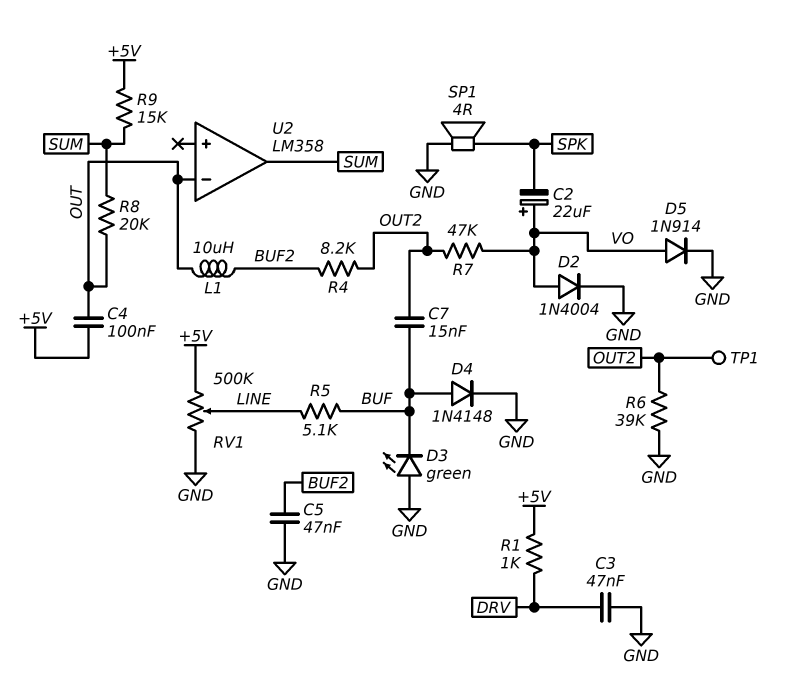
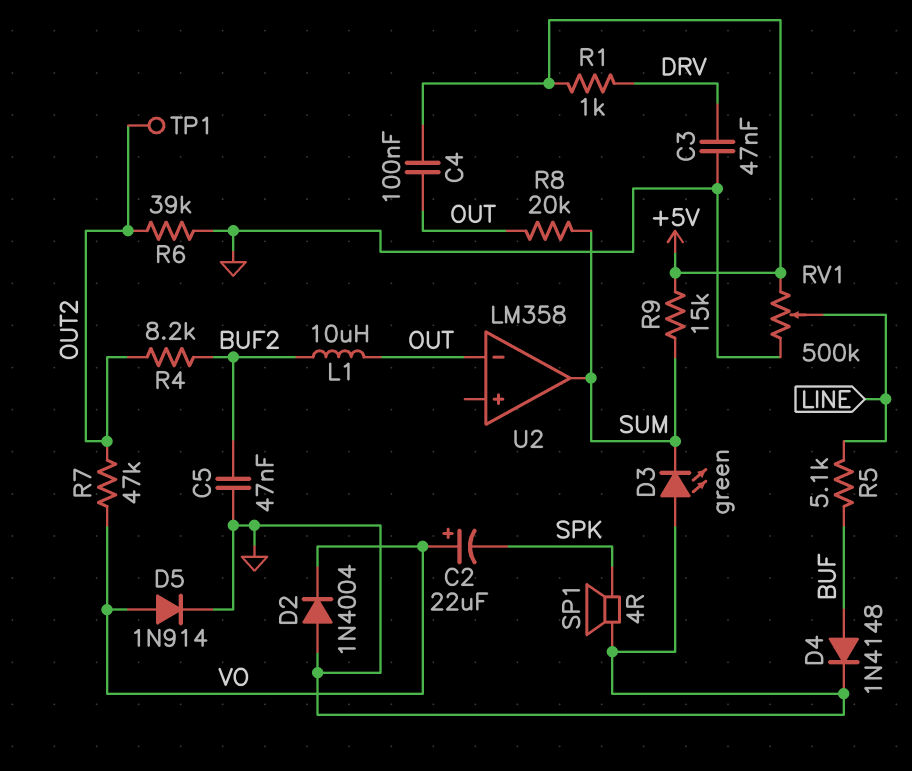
C7: 15nF (BUF, OUT2) -> none
D2: diode 1N4004 (A VO, K GND) -> diode 1N4004 (A GND, K VO)
D3: LED green (A GND, K BUF) -> LED green (A GND, K SUM)

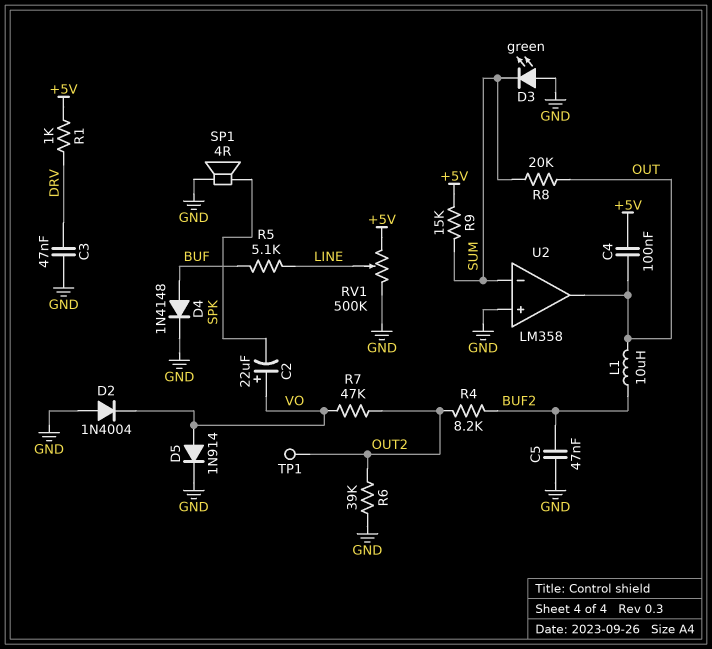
U2 pin in+: none -> GND
U2 pin in-: OUT -> SUM
U2 pin out: SUM -> OUT

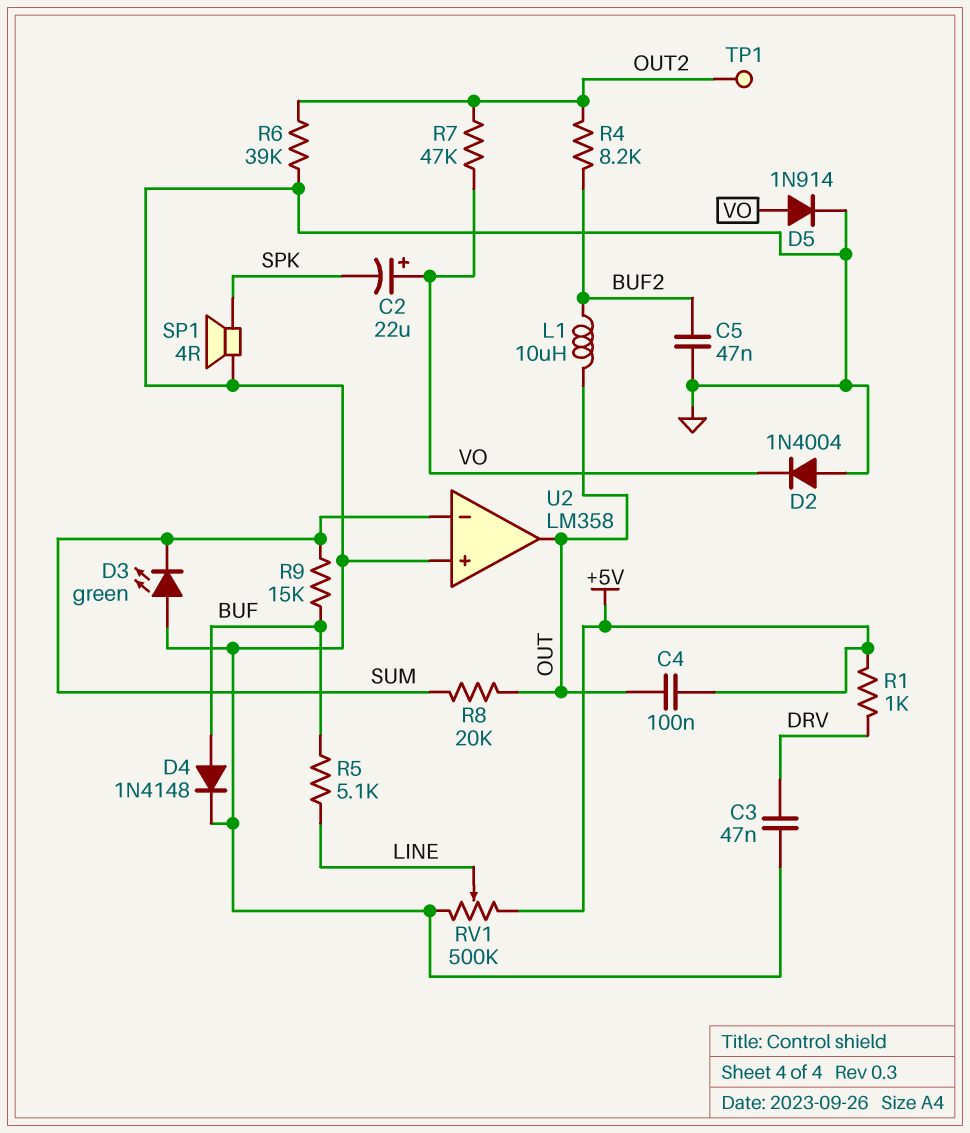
R9: 15k (+5V, SUM) -> 15k (BUF, SUM)

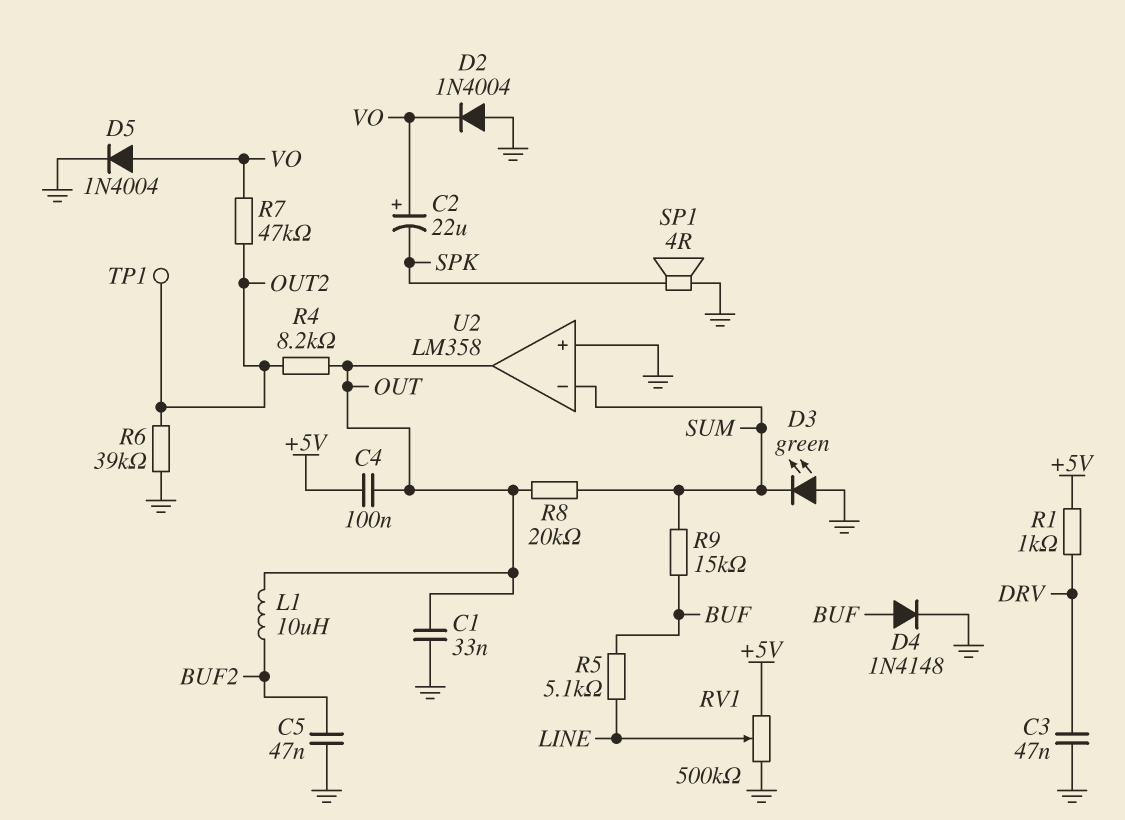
C1: none -> 33nF (GND, OUT)
D5: diode 1N914 (A VO, K GND) -> diode 1N4004 (A VO, K GND)
R4: 8.2k (BUF2, OUT2) -> 8.2k (OUT, OUT2)

